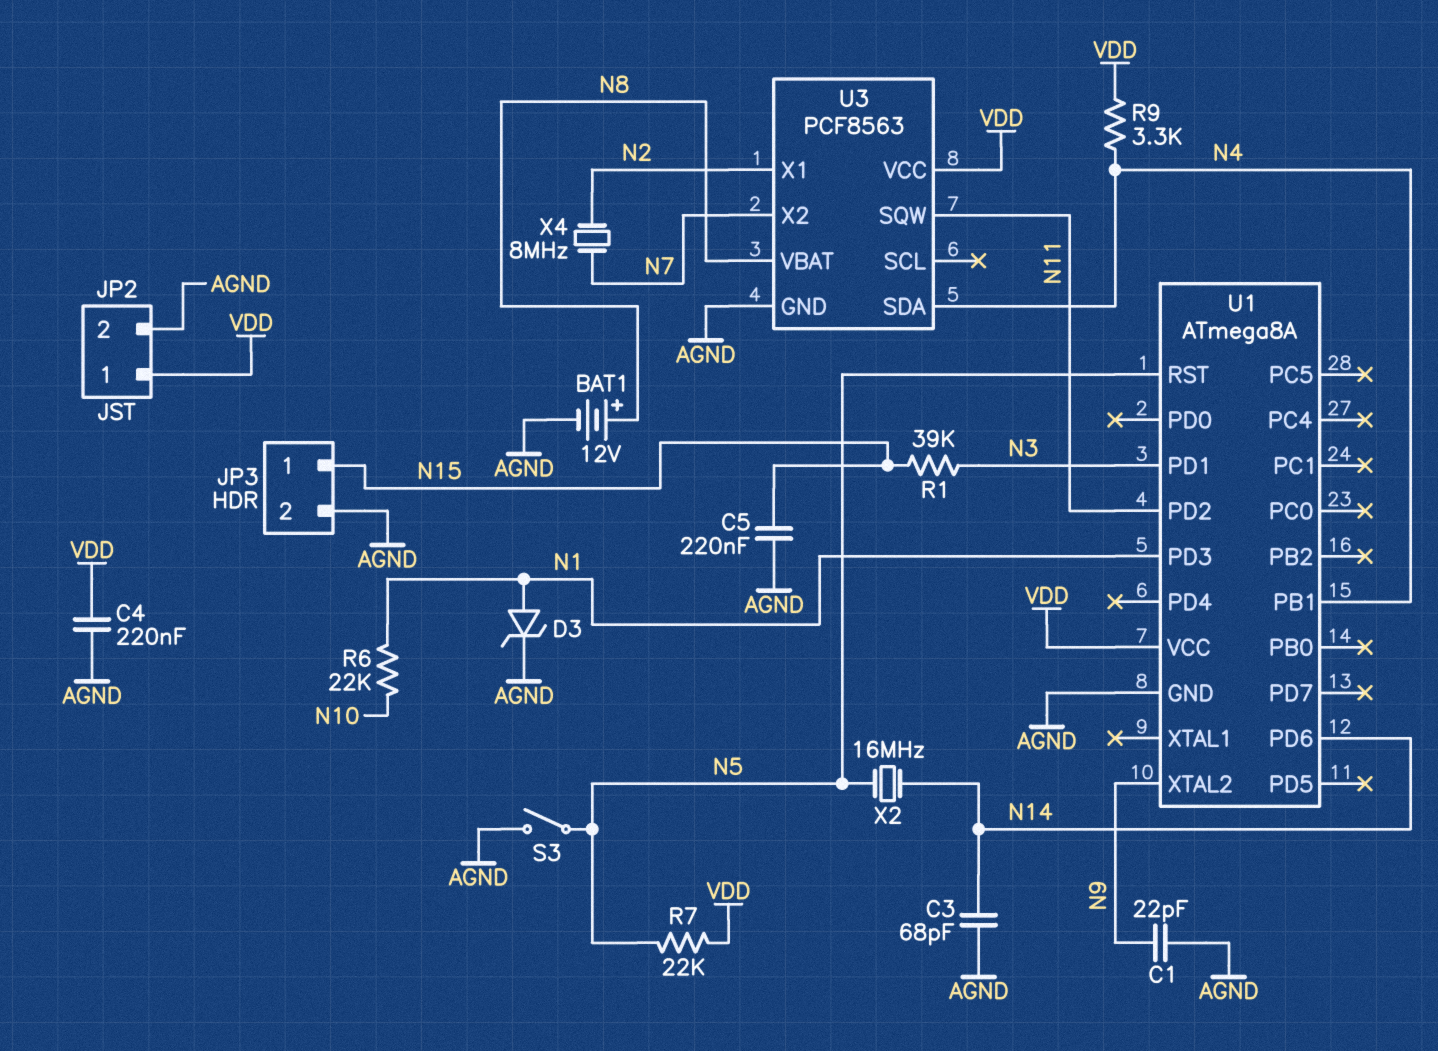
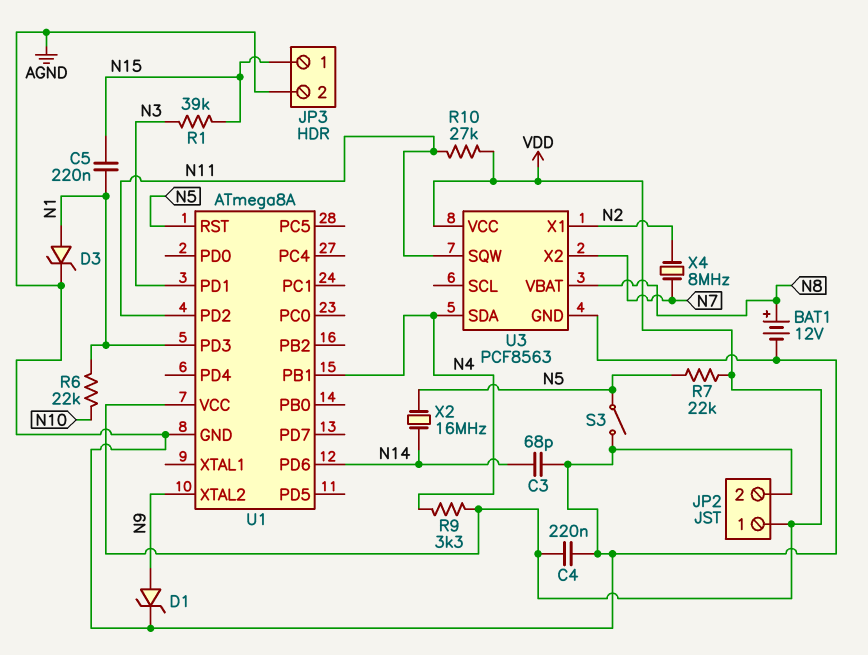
C1: 22pF (AGND, N9) -> none
C5: 220nF (AGND, N15) -> 220nF (N1, N15)
D1: none -> zener (A N9, K AGND)
R10: none -> 27k (N11, VDD)

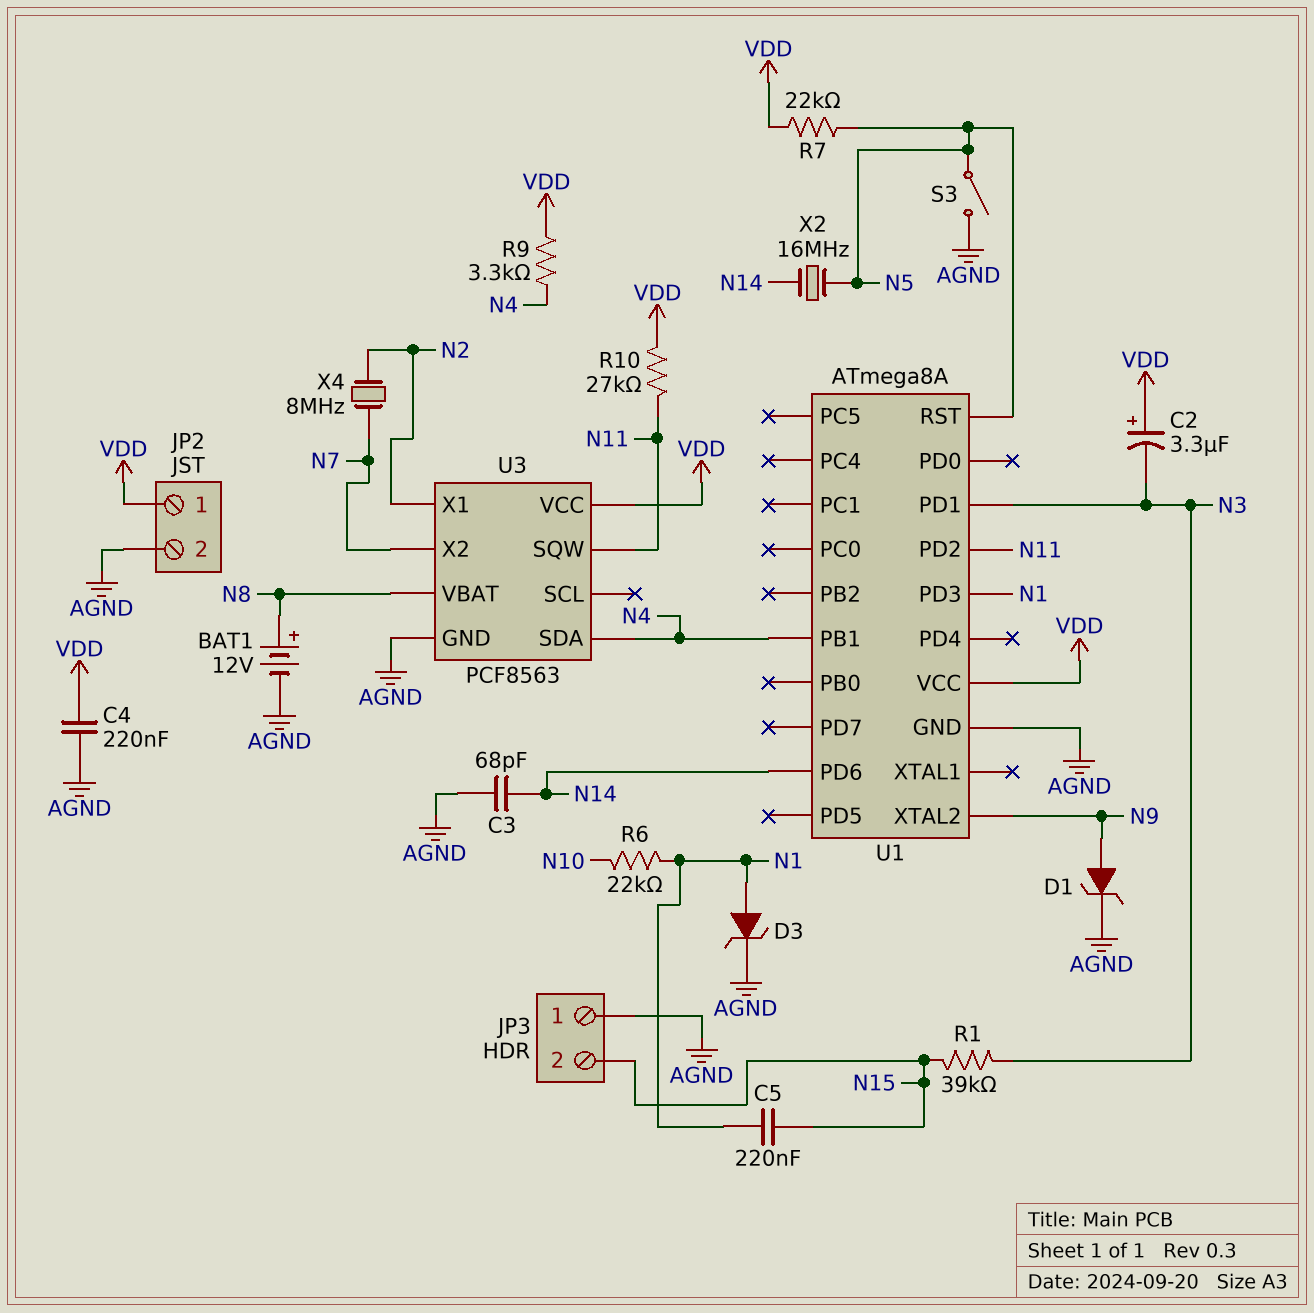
C2: none -> 3.3uF (plus VDD, minus N3)
JP3 pin 1: N15 -> AGND
JP3 pin 2: AGND -> N15

